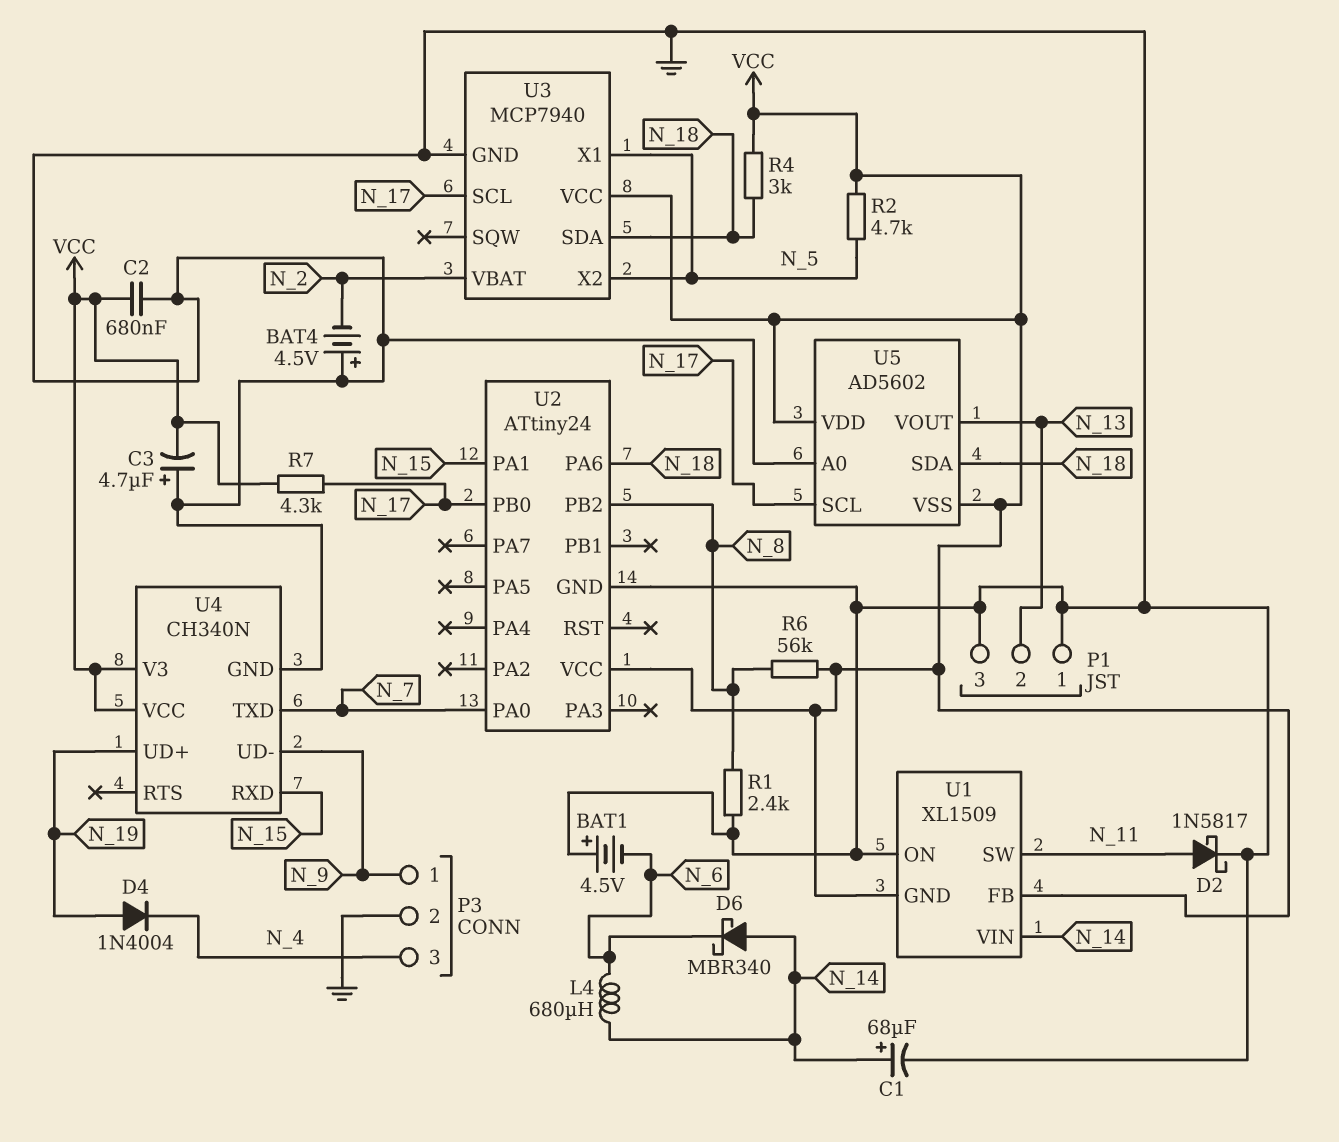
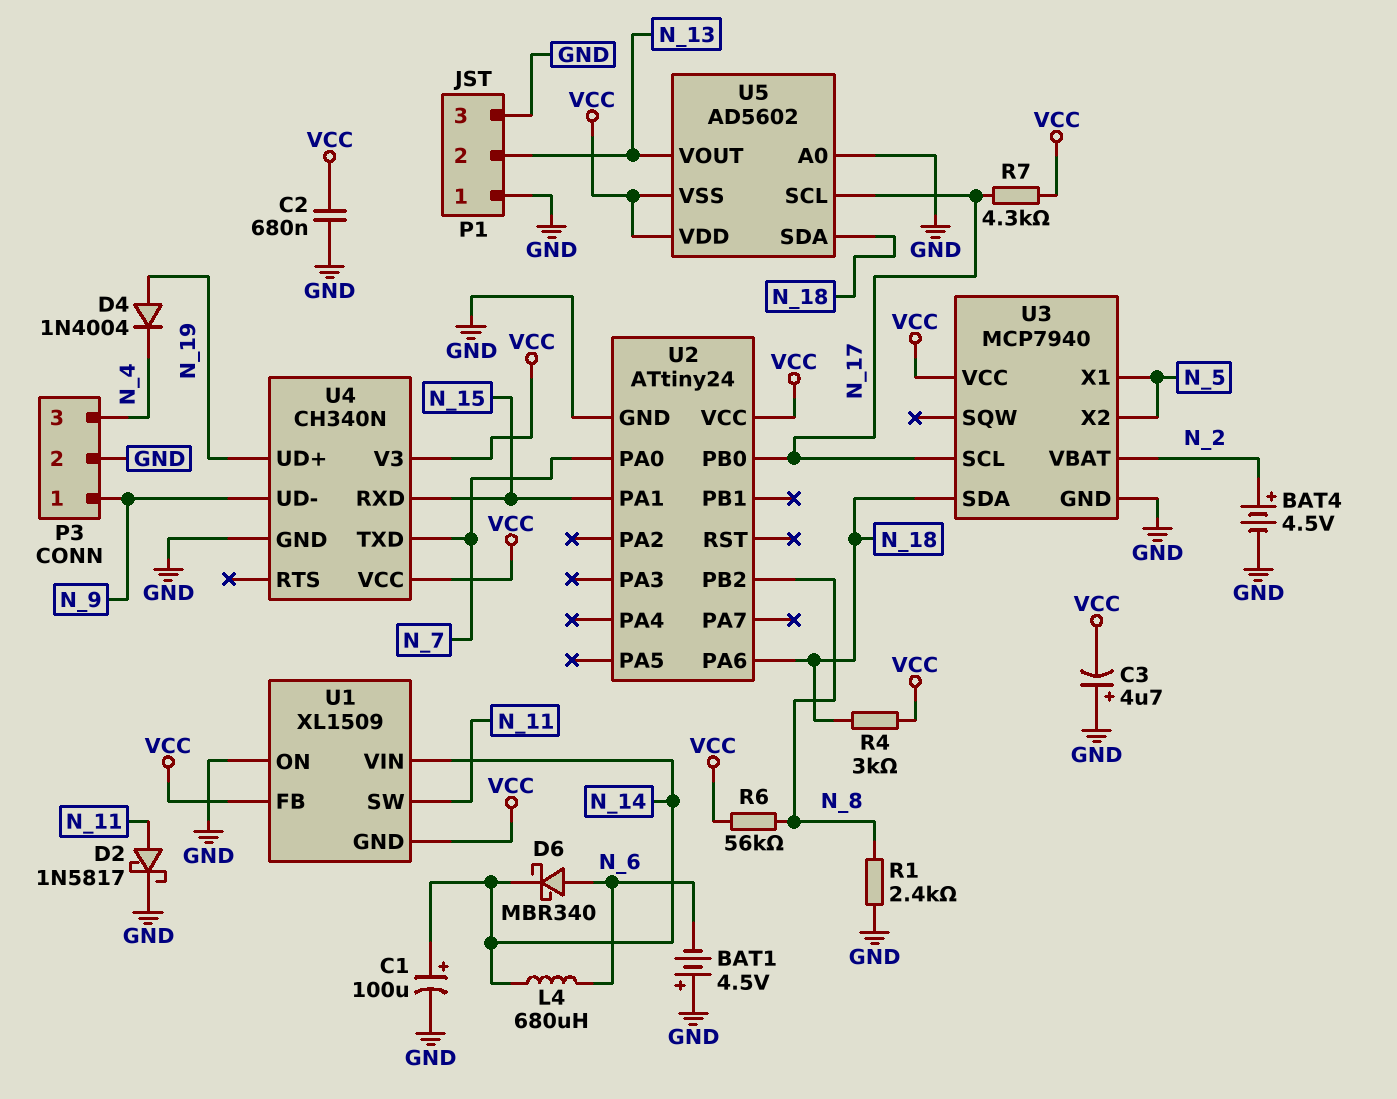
BAT4: 4.5V (plus GND, minus N_2) -> 4.5V (plus N_2, minus GND)
C1: 68uF (plus N_14, minus GND) -> 100uF (plus N_14, minus GND)
D6: schottky MBR340 (A N_14, K N_6) -> schottky MBR340 (A N_6, K N_14)
R2: 4.7k (N_5, VCC) -> none

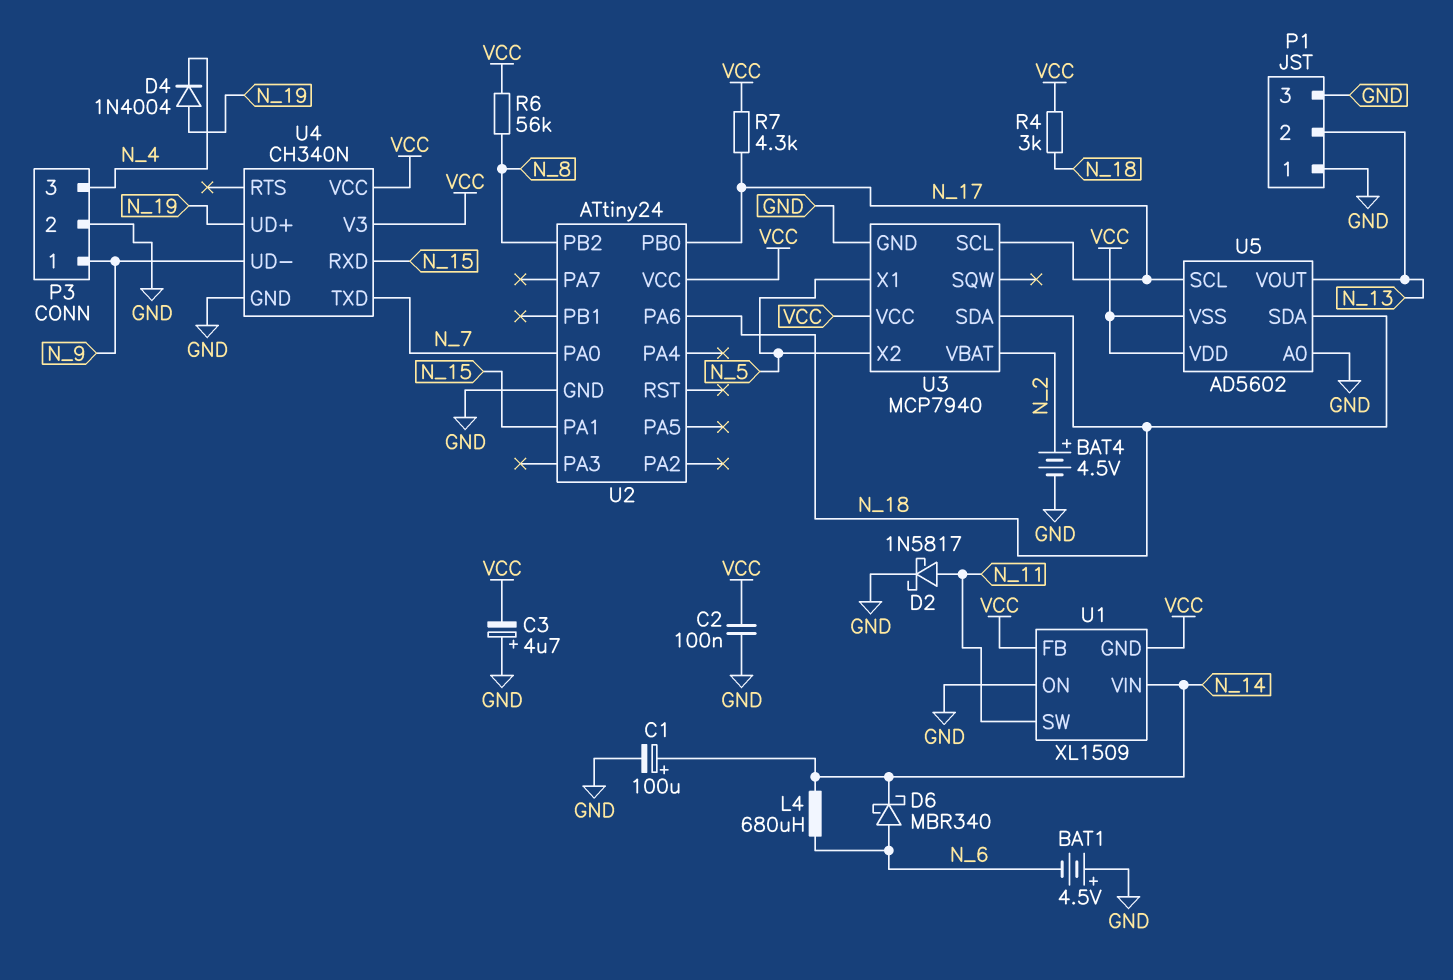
C2: 680nF (GND, VCC) -> 100nF (GND, VCC)
R1: 2.4k (GND, N_8) -> none

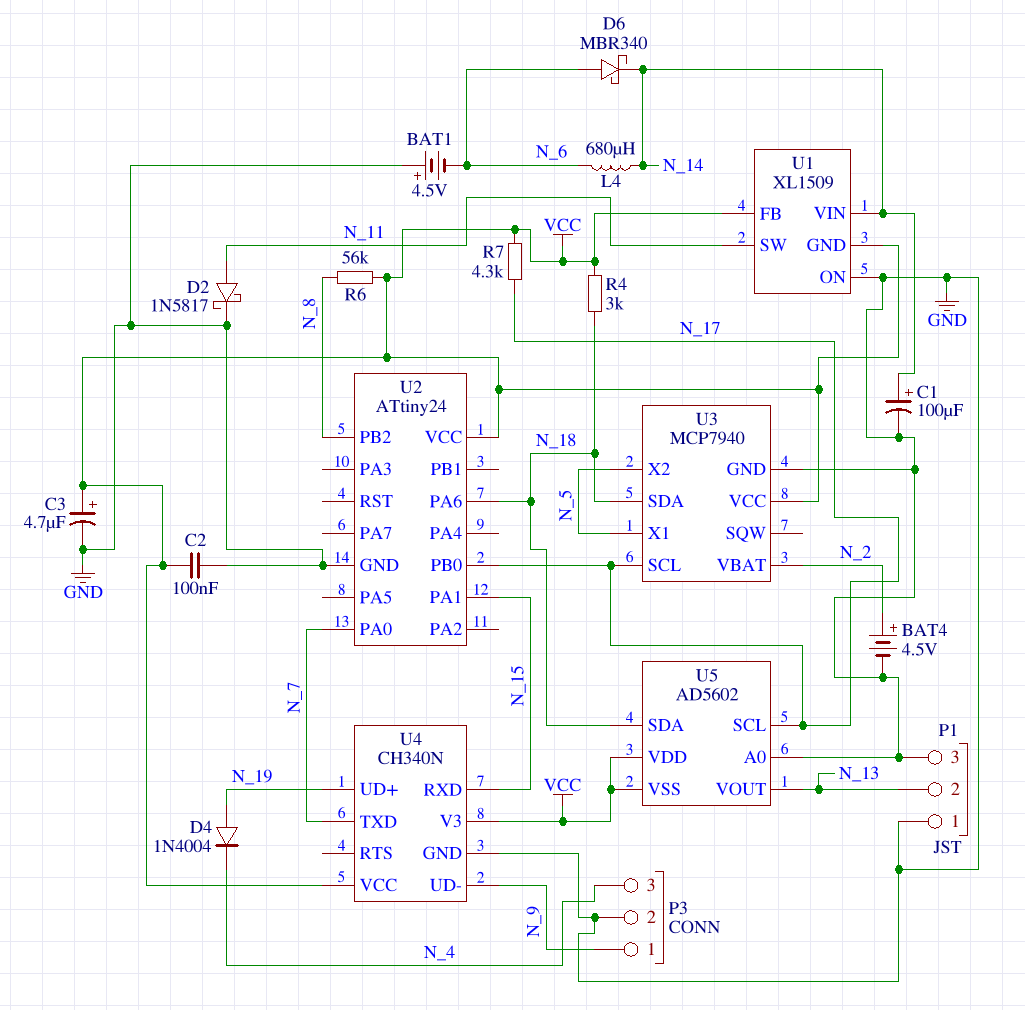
C3: 4.7uF (plus GND, minus VCC) -> 4.7uF (plus VCC, minus GND)

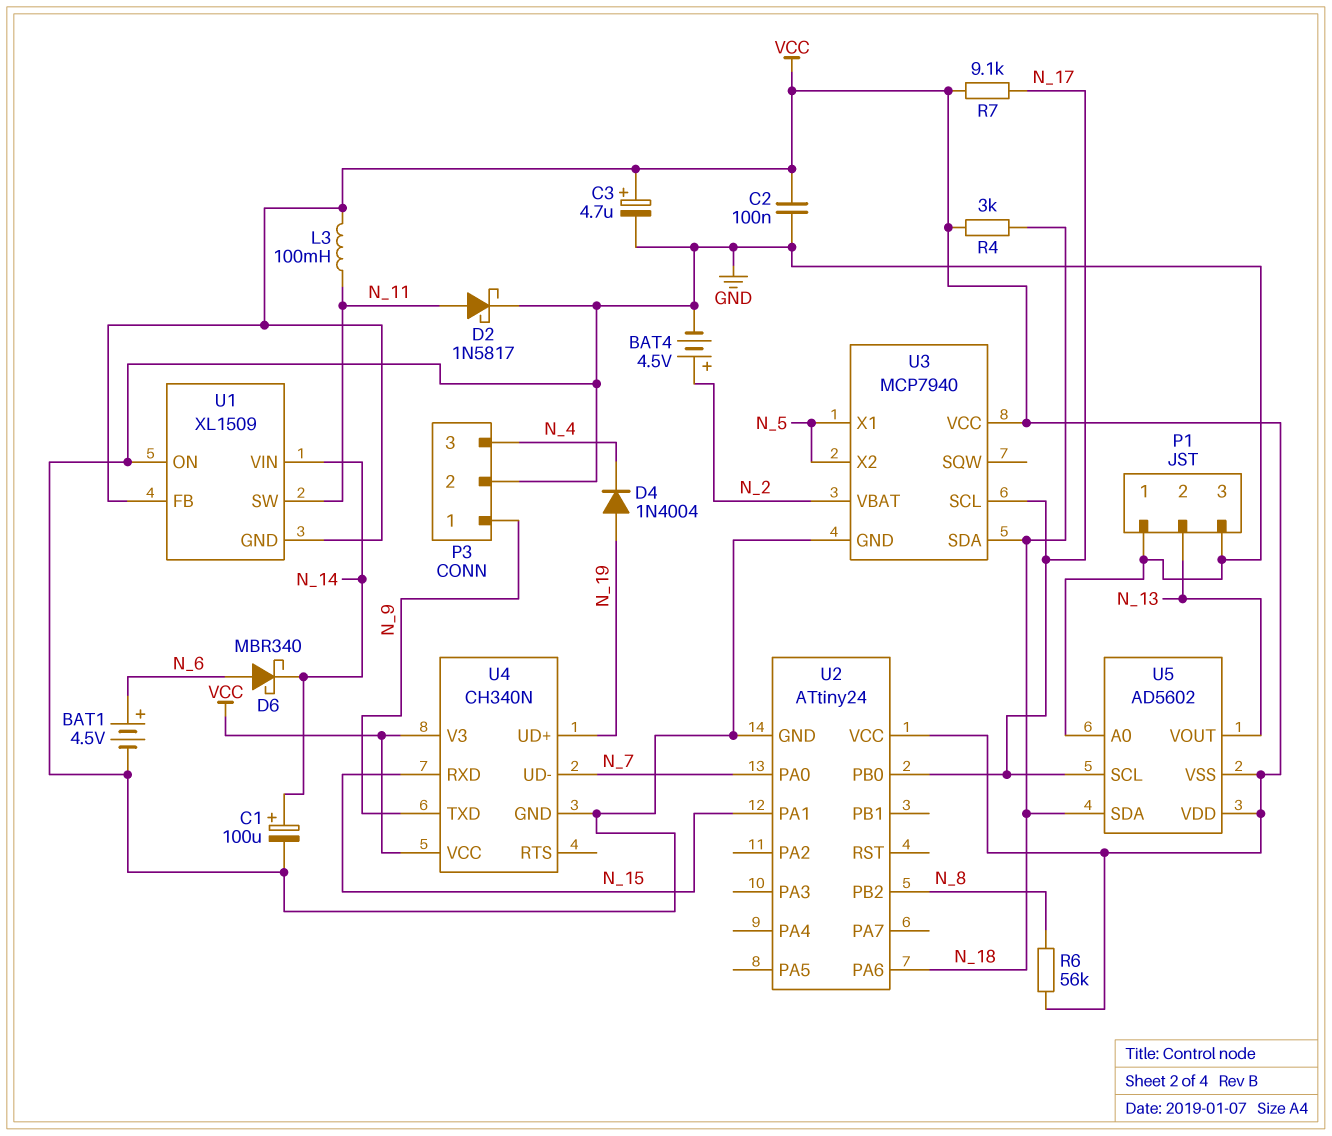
BAT1: 4.5V (plus GND, minus N_6) -> 4.5V (plus N_6, minus GND)
L3: none -> 100mH (N_11, VCC)
L4: 680uH (N_6, N_14) -> none
R7: 4.3k (N_17, VCC) -> 9.1k (N_17, VCC)
U4 pin TXD: N_7 -> N_9
U4 pin UD-: N_9 -> N_7

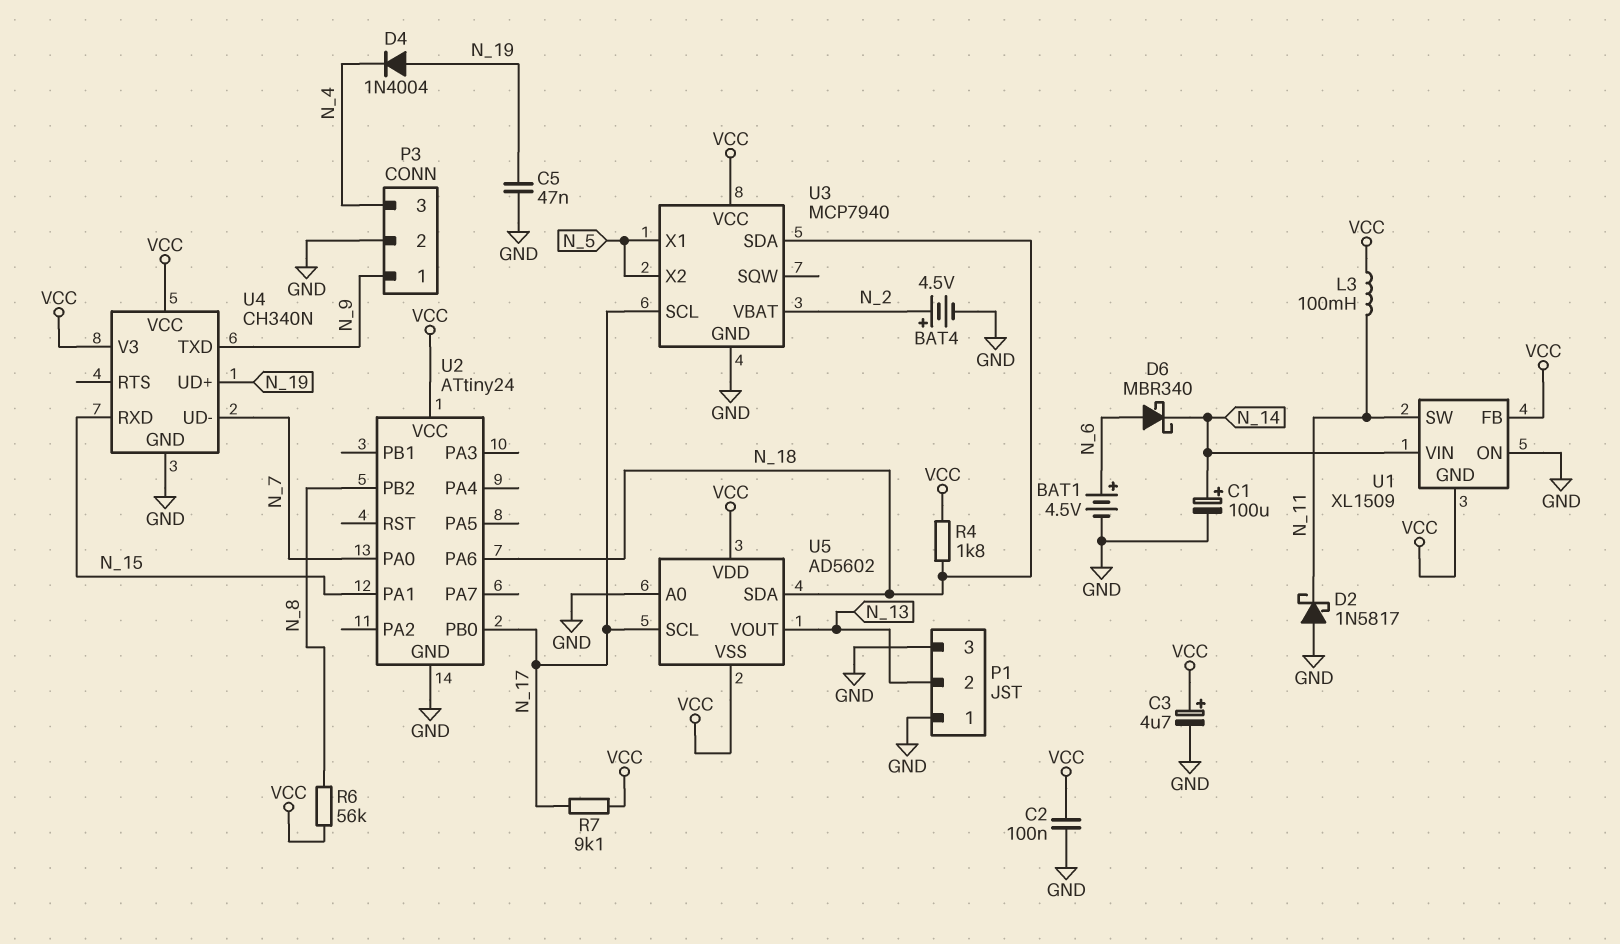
C5: none -> 47nF (GND, N_19)
D2: schottky 1N5817 (A N_11, K GND) -> schottky 1N5817 (A GND, K N_11)
R4: 3k (N_18, VCC) -> 1.8k (N_18, VCC)

